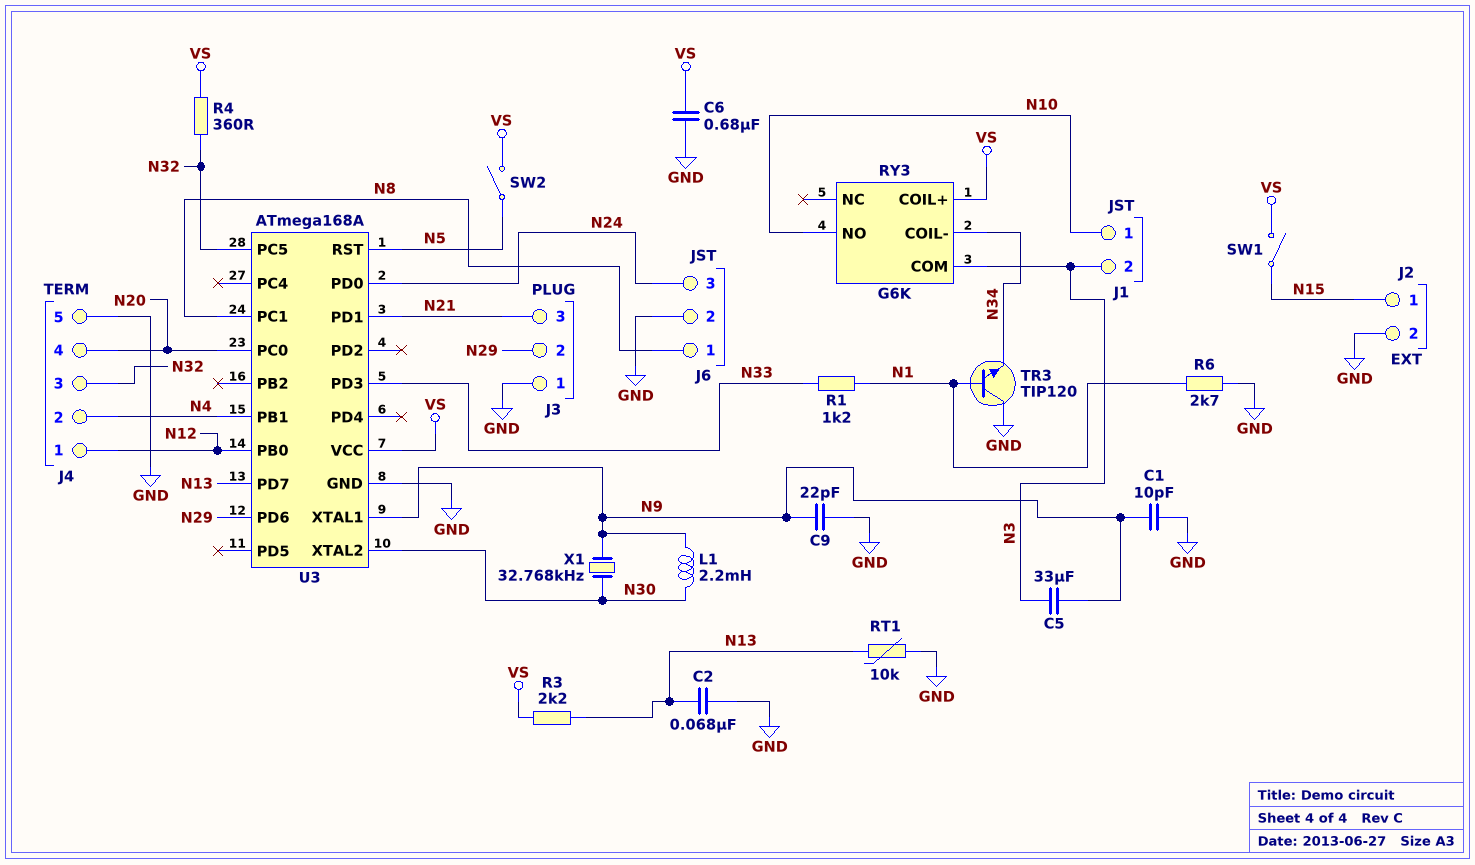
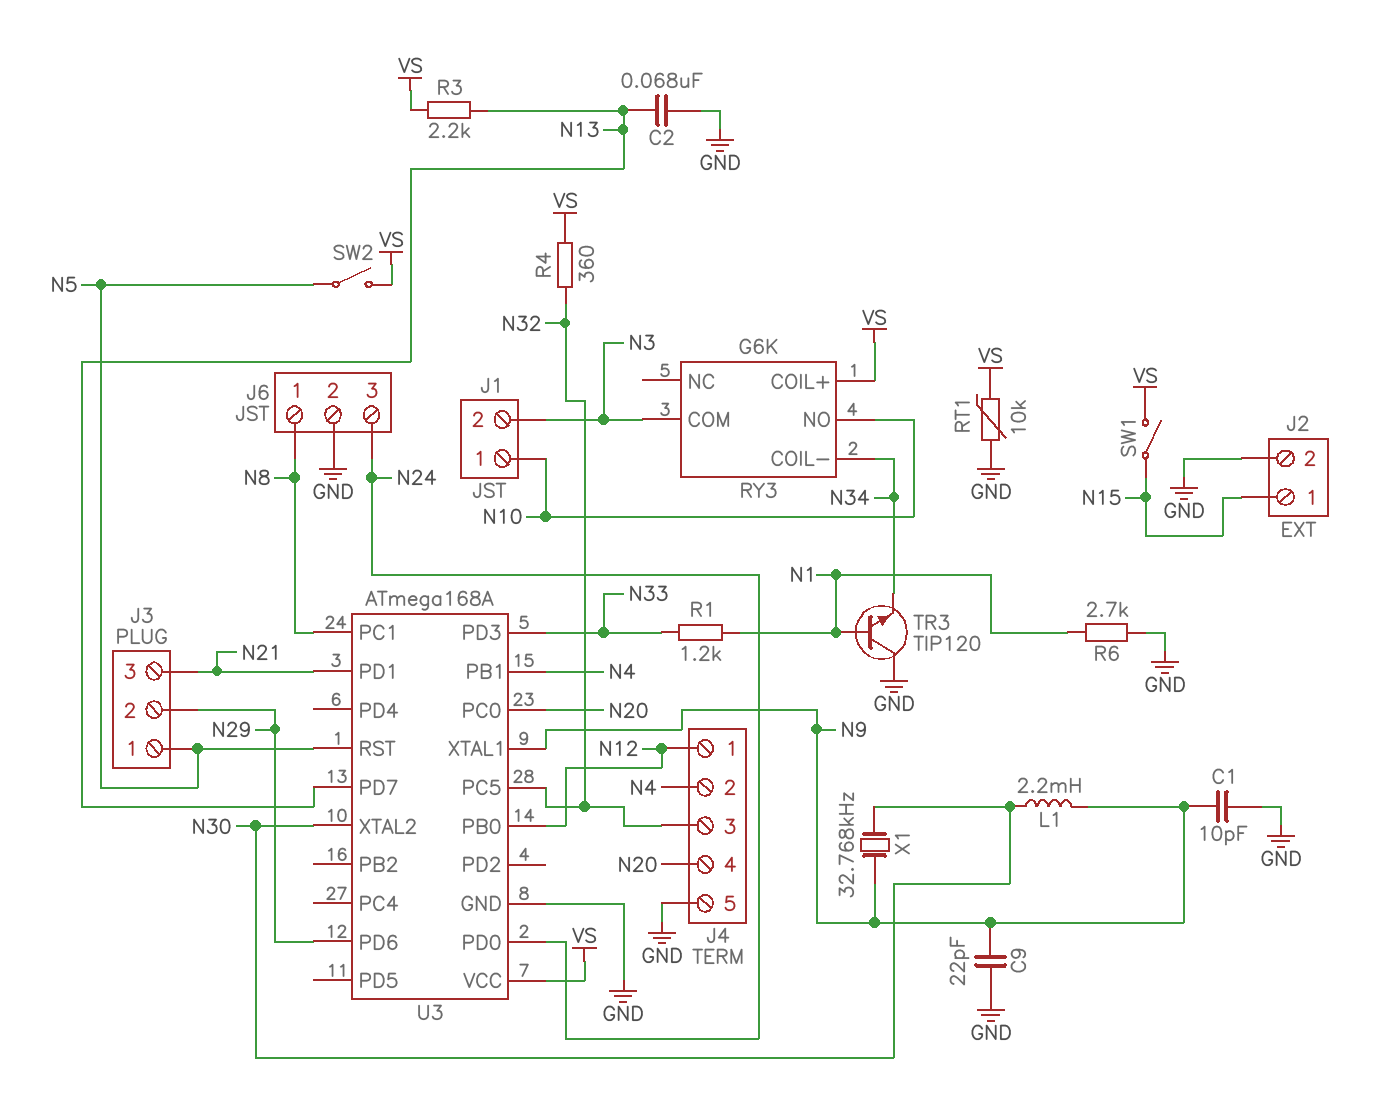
C5: 33uF (N3, N9) -> none
C6: 680nF (GND, VS) -> none
J3 pin 1: GND -> N5
RT1: 10k (GND, N13) -> 10k (GND, VS)

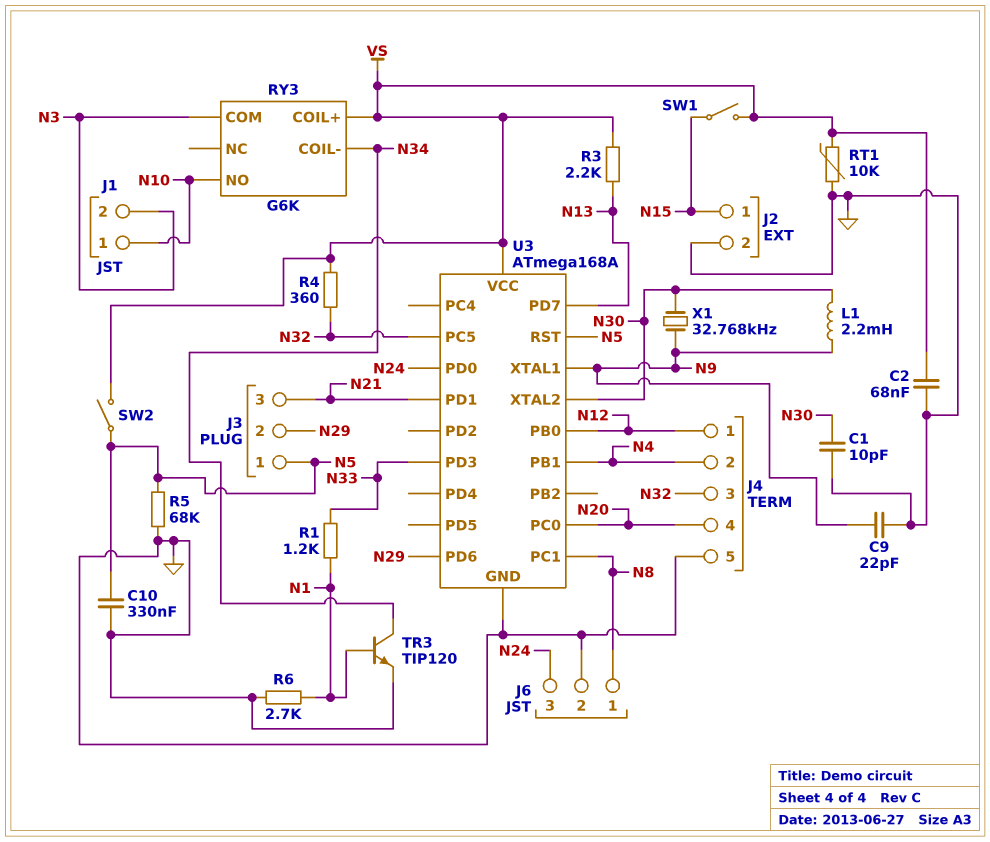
C1: 10pF (GND, N9) -> 10pF (GND, N30)
C2: 68nF (GND, N13) -> 68nF (GND, VS)
C10: none -> 330nF (GND, N5)
R5: none -> 68k (GND, N5)
TR3: NPN TIP120 (B N1, C GND, E N34) -> NPN TIP120 (B N1, C N34, E GND)

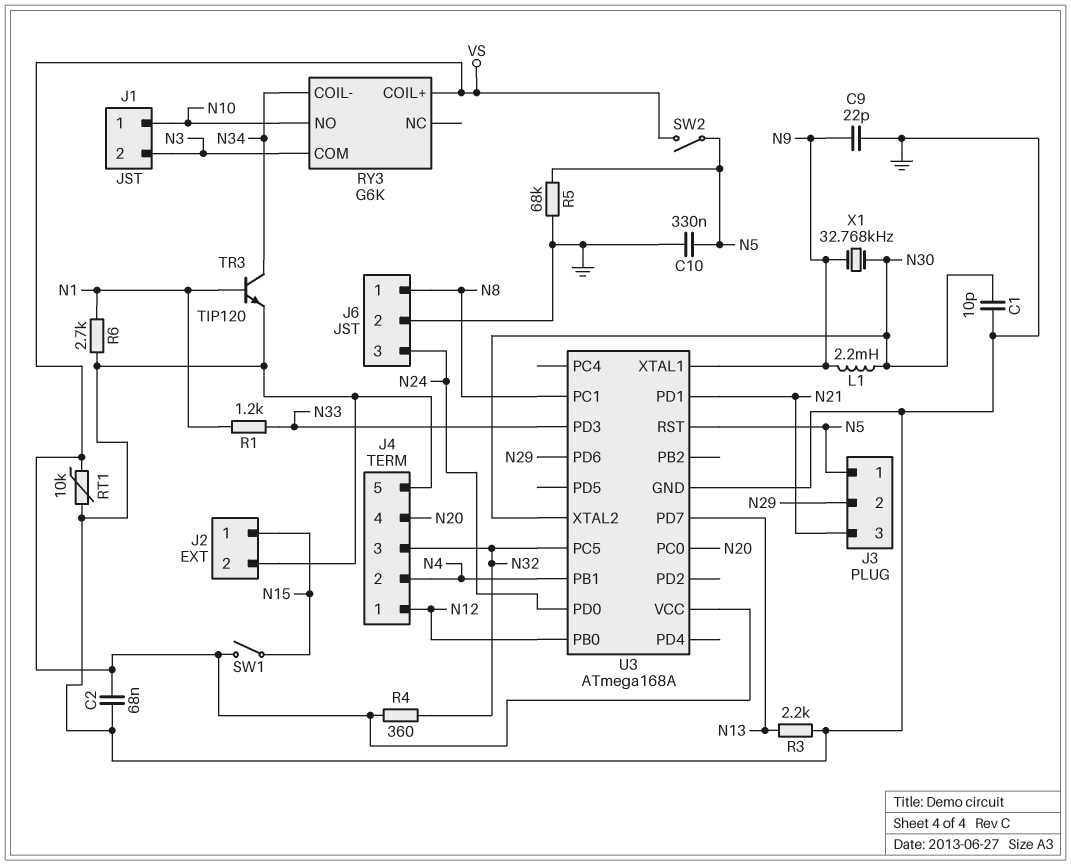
R3: 2.2k (N13, VS) -> 2.2k (GND, N13)

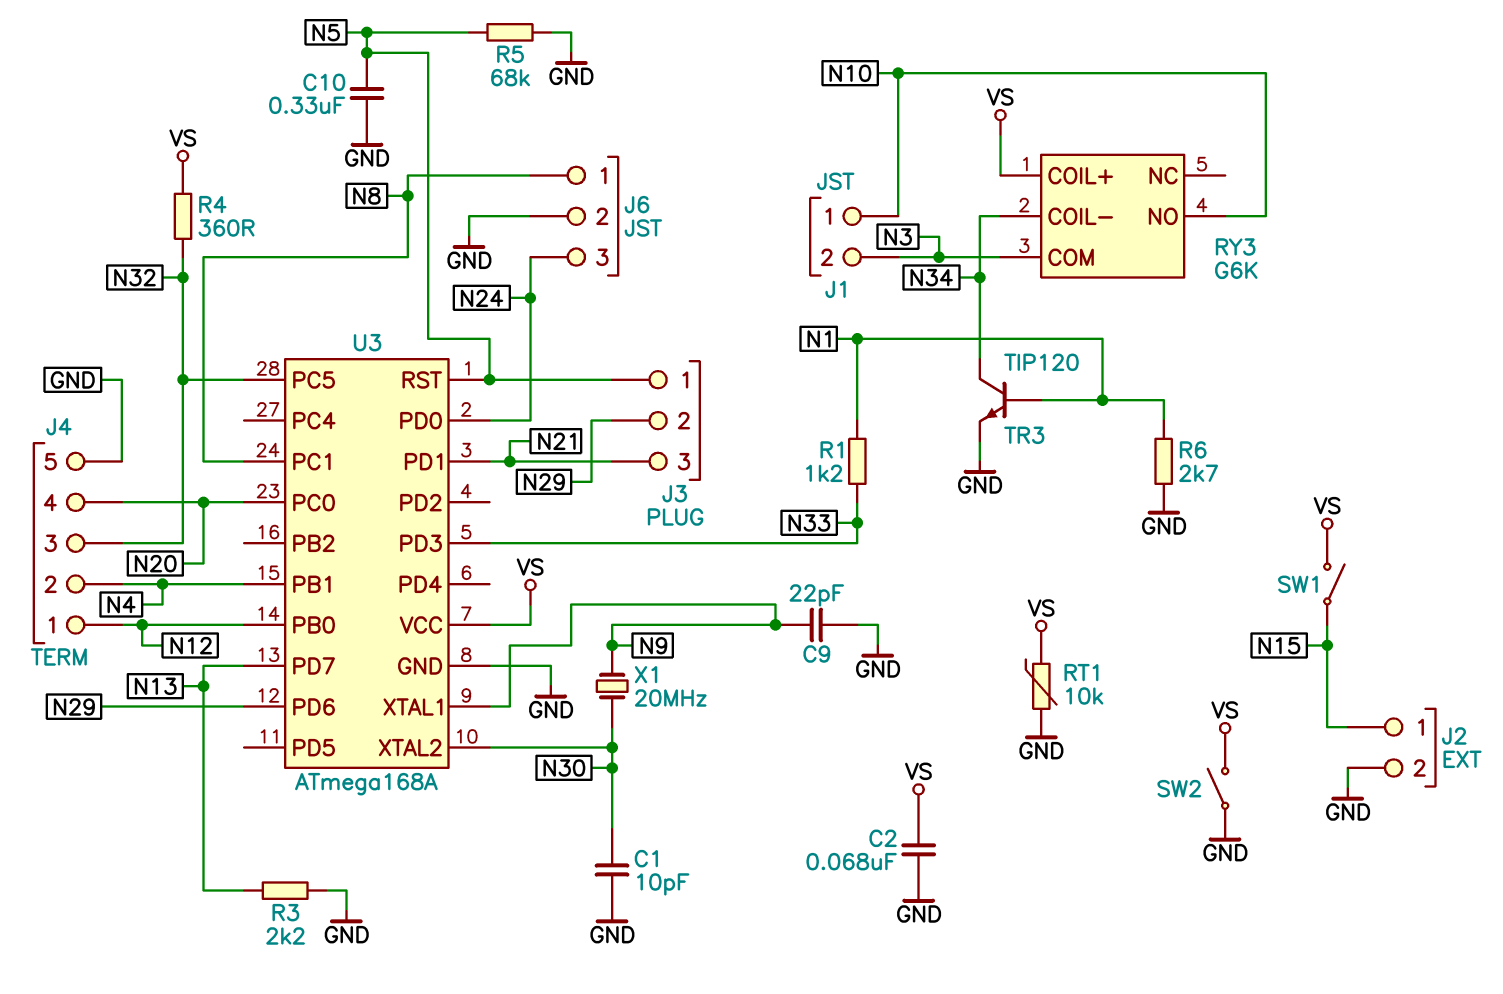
L1: 2.2mH (N9, N30) -> none
SW2: switch (N5, VS) -> switch (GND, VS)
X1: 32.768kHz (N9, N30) -> 20MHz (N9, N30)

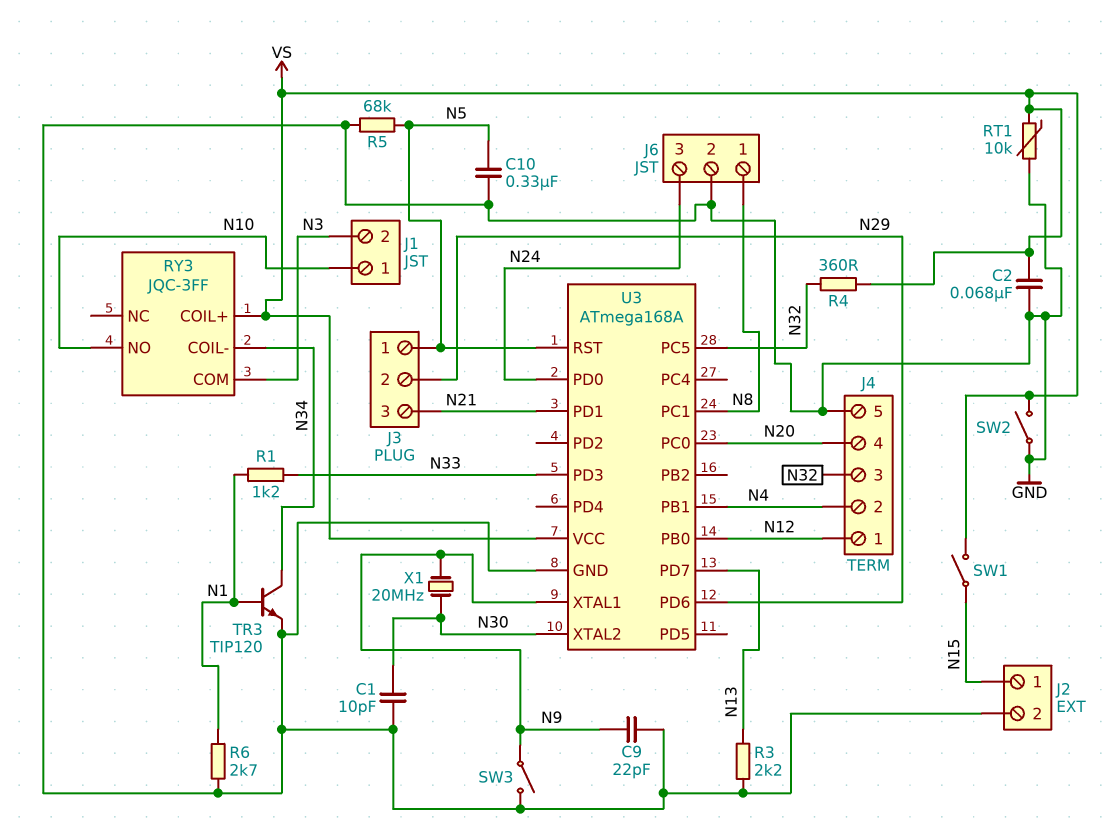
RY3: G6K -> JQC-3FF
SW3: none -> switch (GND, N9)

